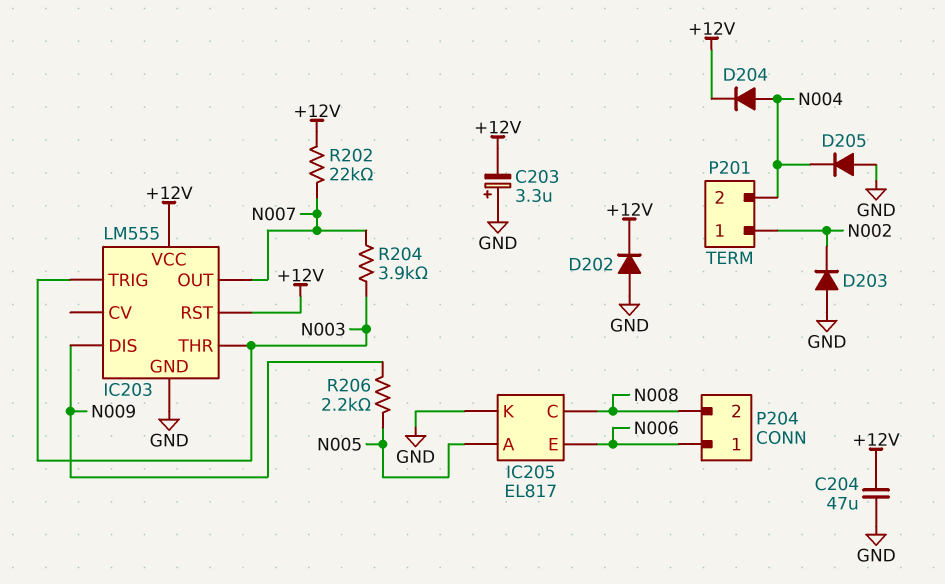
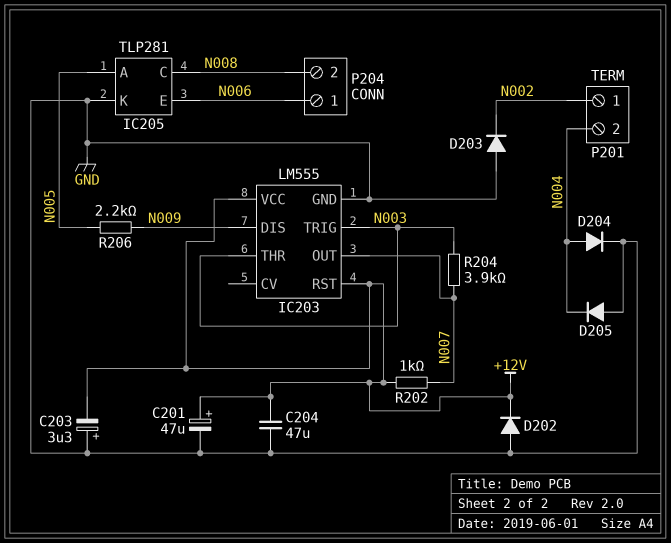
C201: none -> 47uF (plus +12V, minus GND)
D204: diode (A N004, K +12V) -> diode (A N004, K GND)
IC205: EL817 -> TLP281
R202: 22k (+12V, N007) -> 1k (+12V, N007)

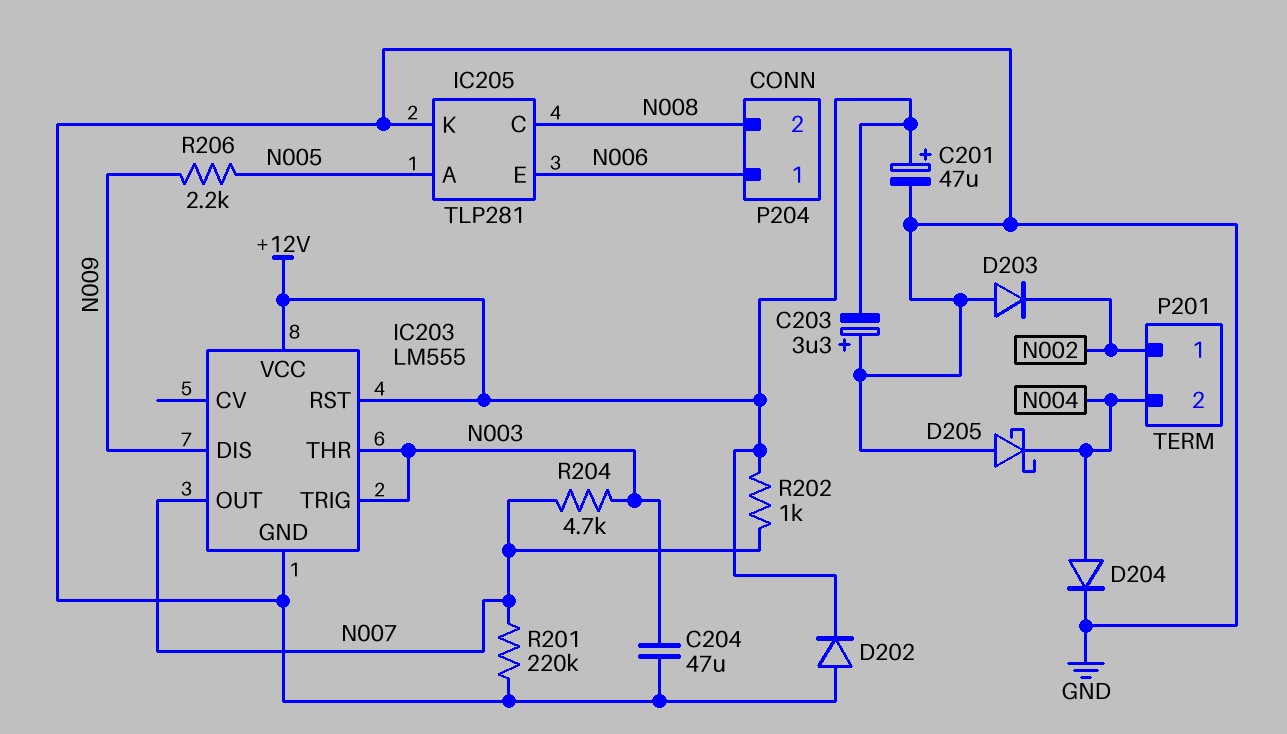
C204: 47uF (+12V, GND) -> 47uF (GND, N003)
D205: diode (A GND, K N004) -> schottky (A GND, K N004)
R201: none -> 220k (GND, N007)
R204: 3.9k (N003, N007) -> 4.7k (N003, N007)

